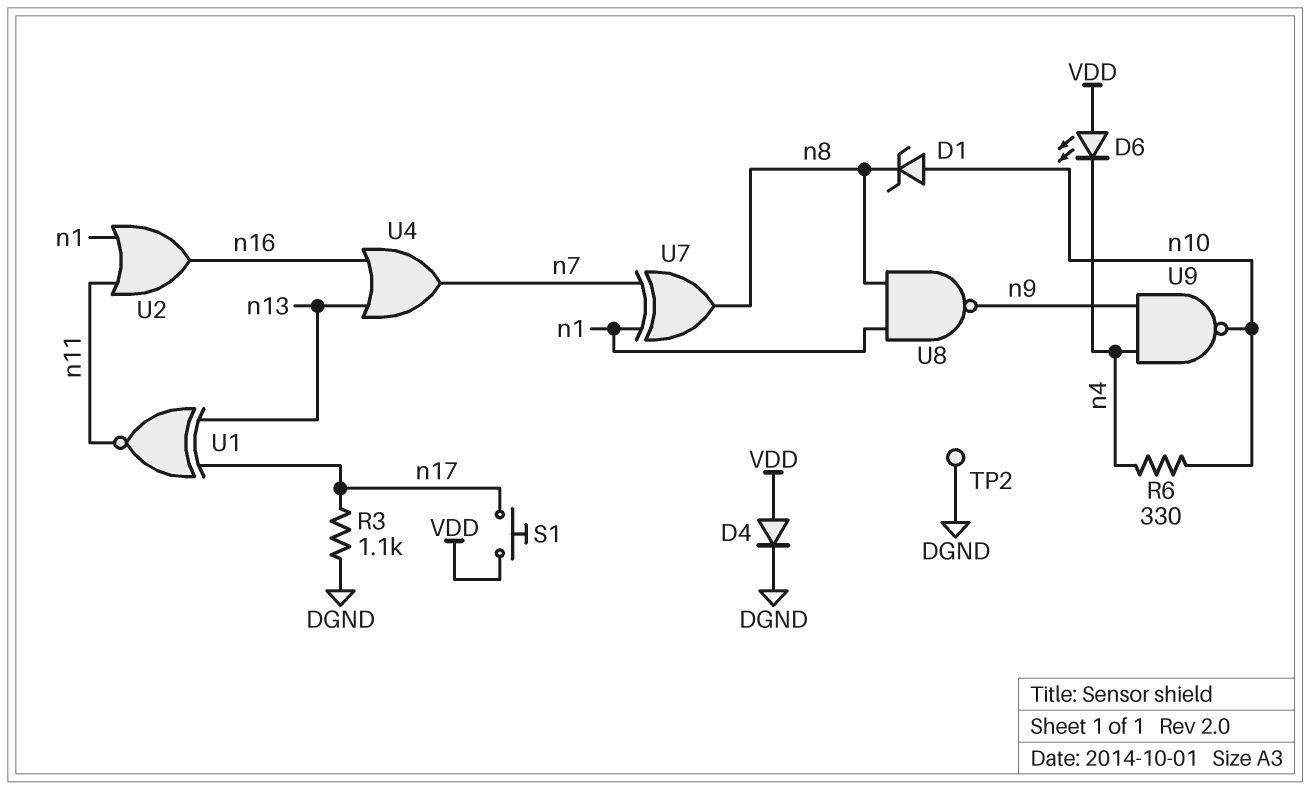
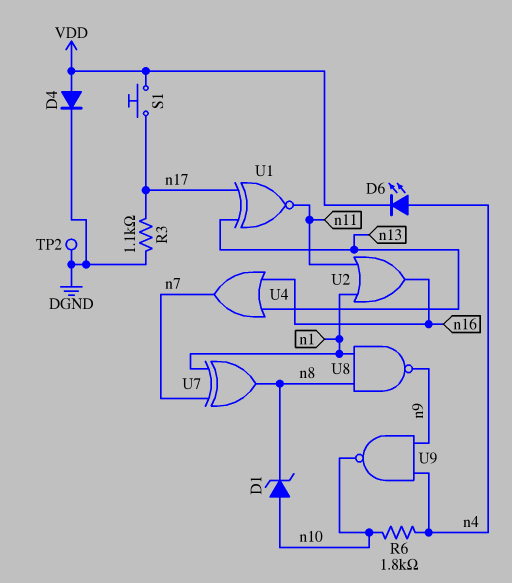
D6: LED (A VDD, K n4) -> LED (A n4, K VDD)
R6: 330 (n4, n10) -> 1.8k (n4, n10)

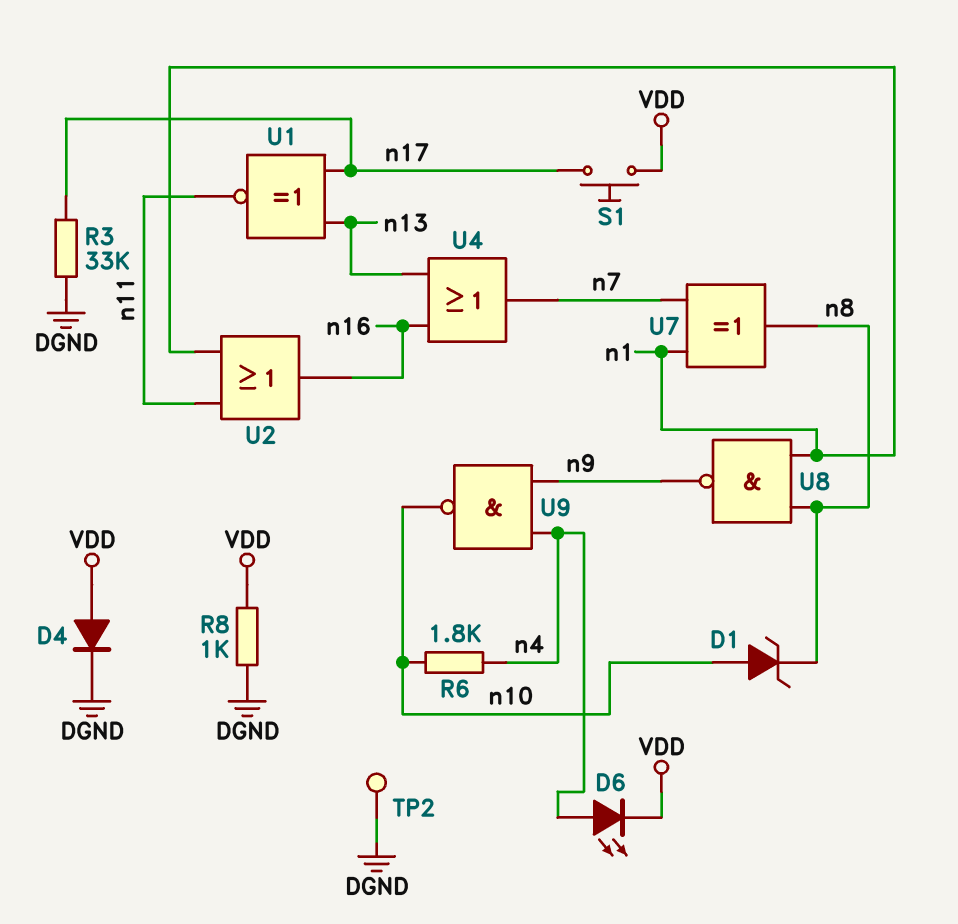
R3: 1.1k (DGND, n17) -> 33k (DGND, n17)
R8: none -> 1k (DGND, VDD)

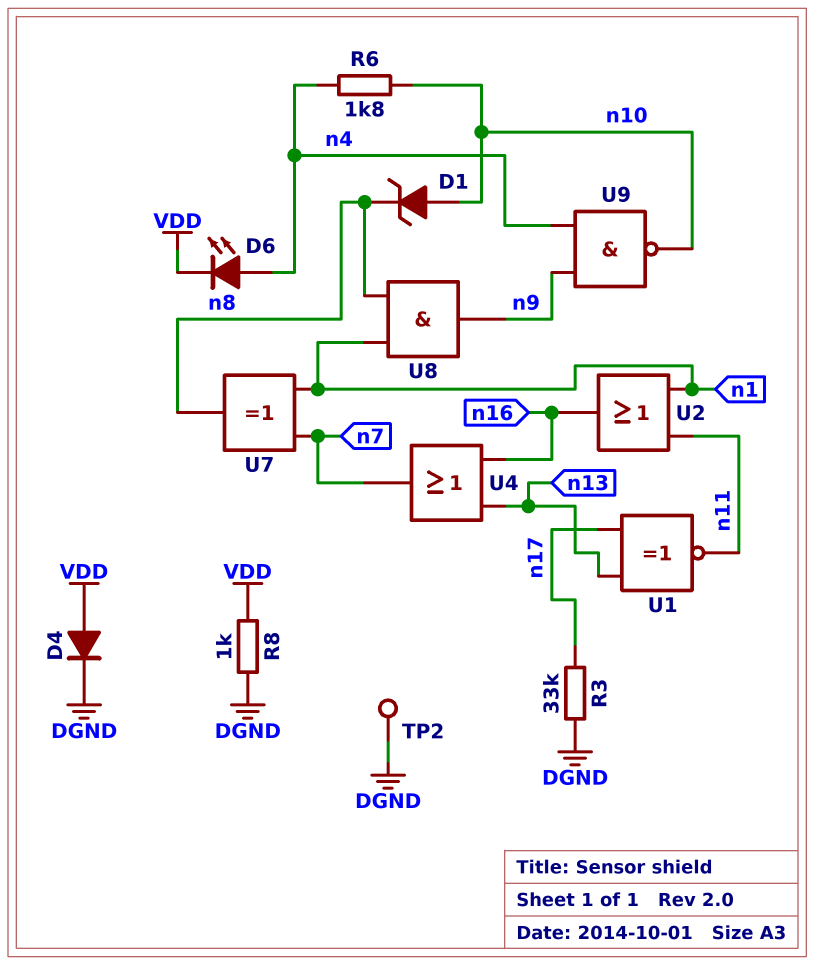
S1: button (VDD, n17) -> none
U8: NAND (in n1, in n8, out n9) -> AND (in n1, in n8, out n9)

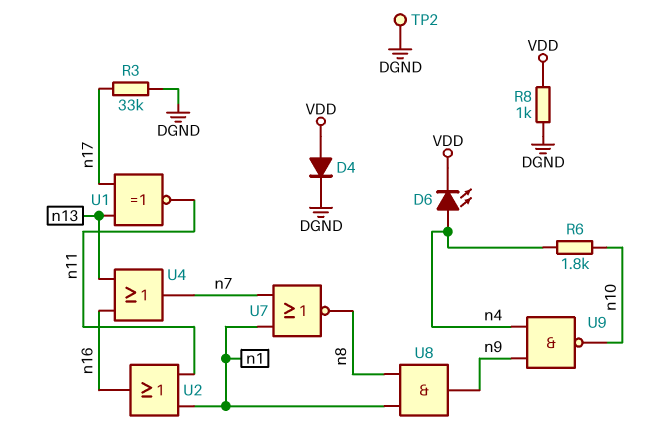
D1: zener (A n10, K n8) -> none
U7: XOR (in n1, in n7, out n8) -> NOR (in n1, in n7, out n8)

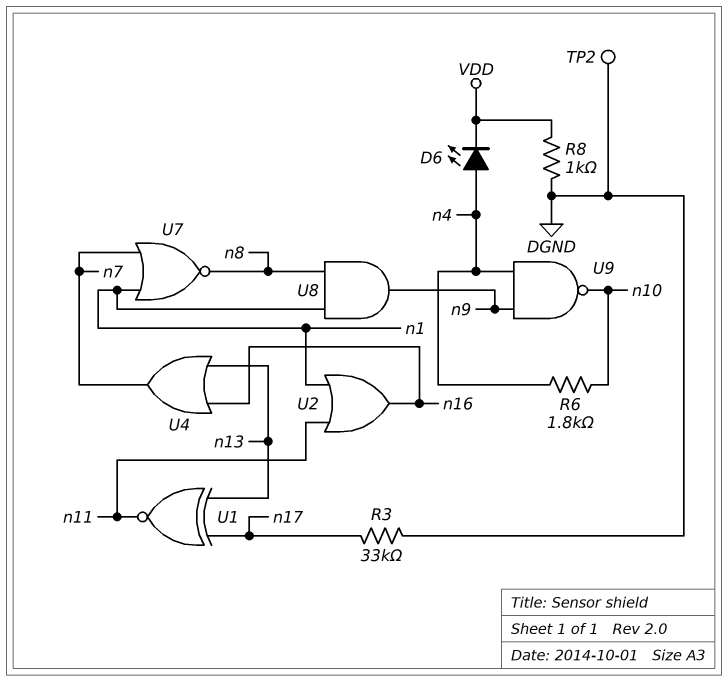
D4: diode (A VDD, K DGND) -> none

